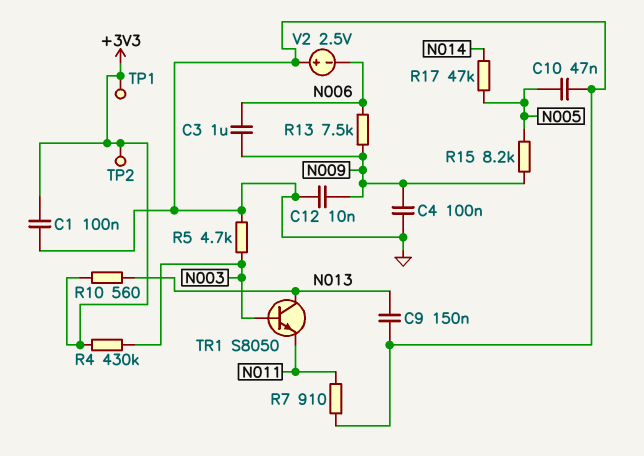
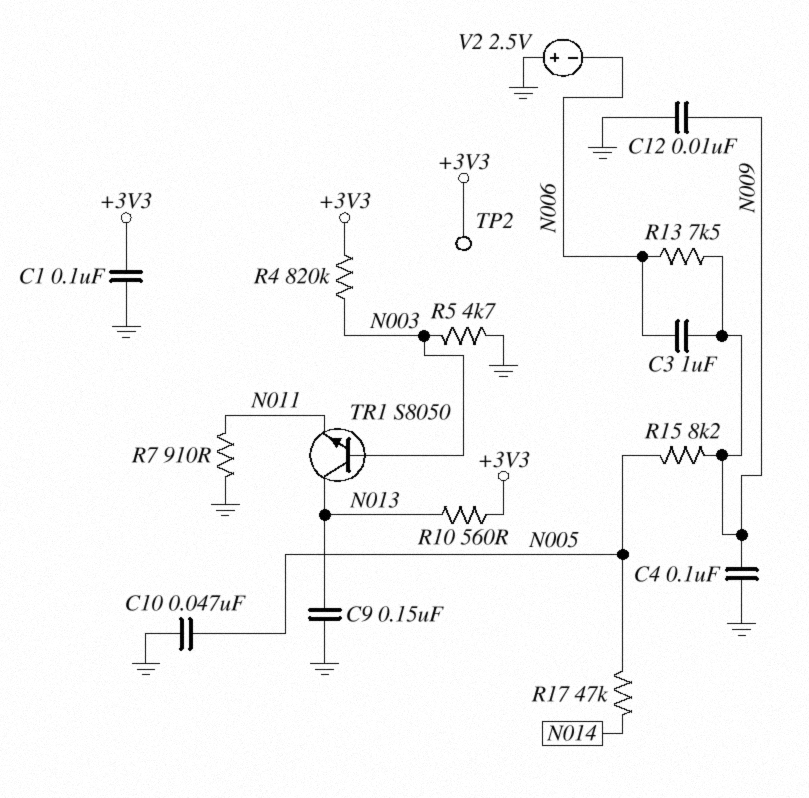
R4: 430k (+3V3, N003) -> 820k (+3V3, N003)
TP1: test point (+3V3) -> none

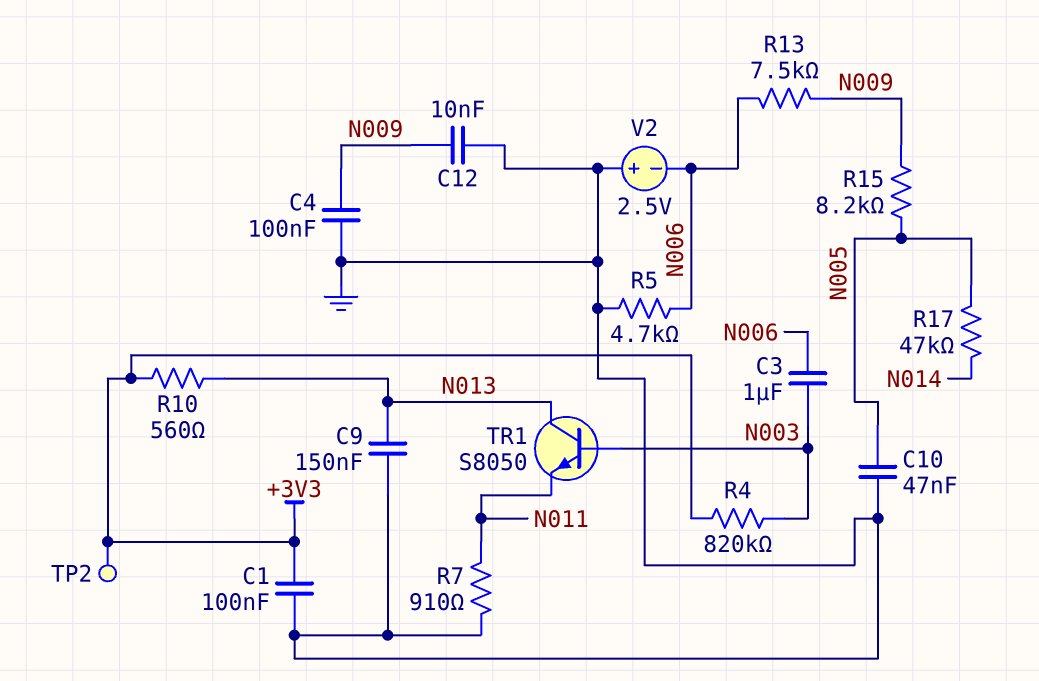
C3: 1uF (N006, N009) -> 1uF (N003, N006)
R5: 4.7k (GND, N003) -> 4.7k (GND, N006)

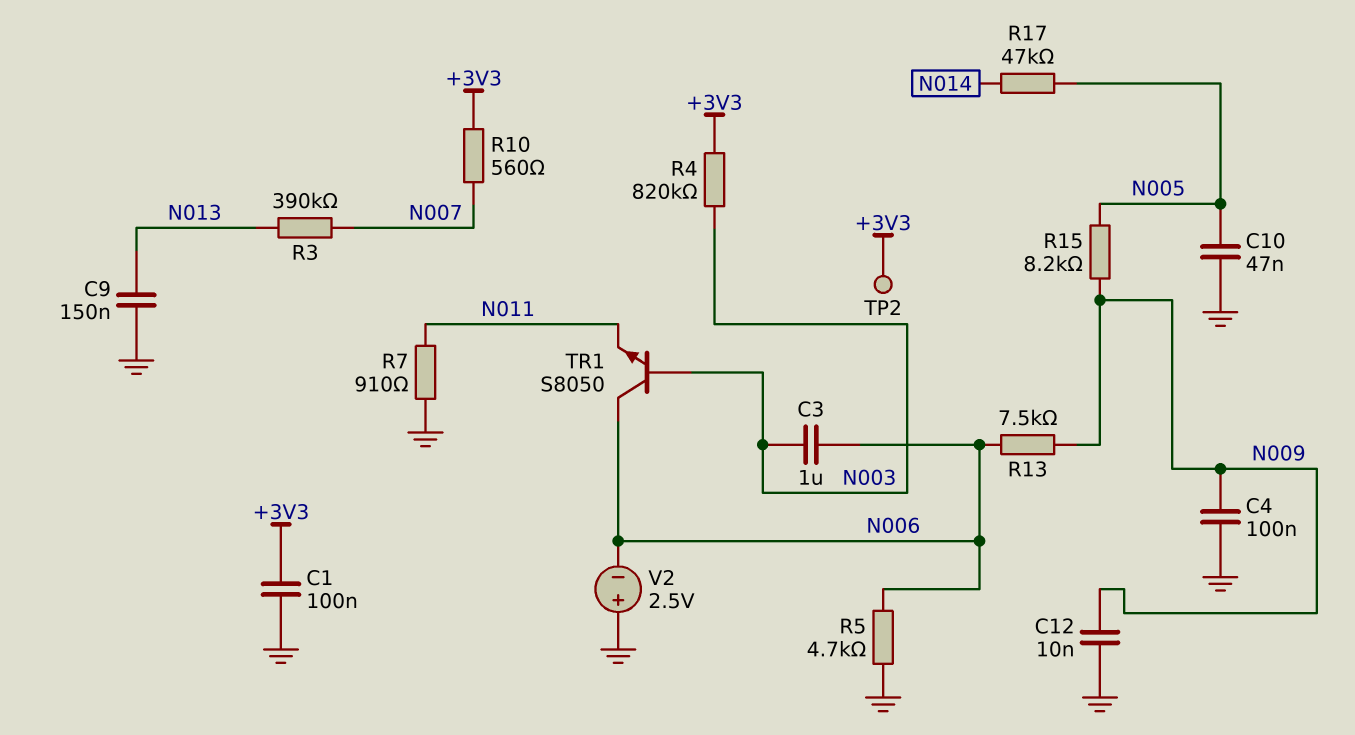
R3: none -> 390k (N007, N013)
R10: 560 (+3V3, N013) -> 560 (+3V3, N007)
TR1: NPN S8050 (B N003, C N013, E N011) -> NPN S8050 (B N003, C N006, E N011)

